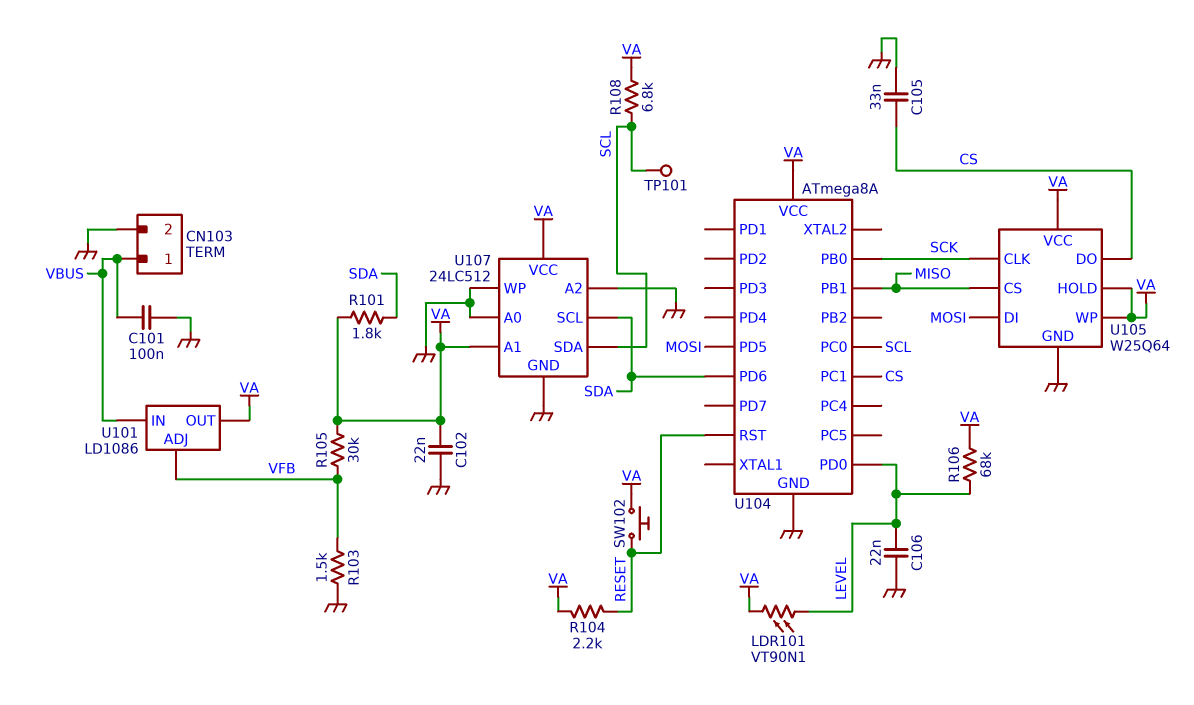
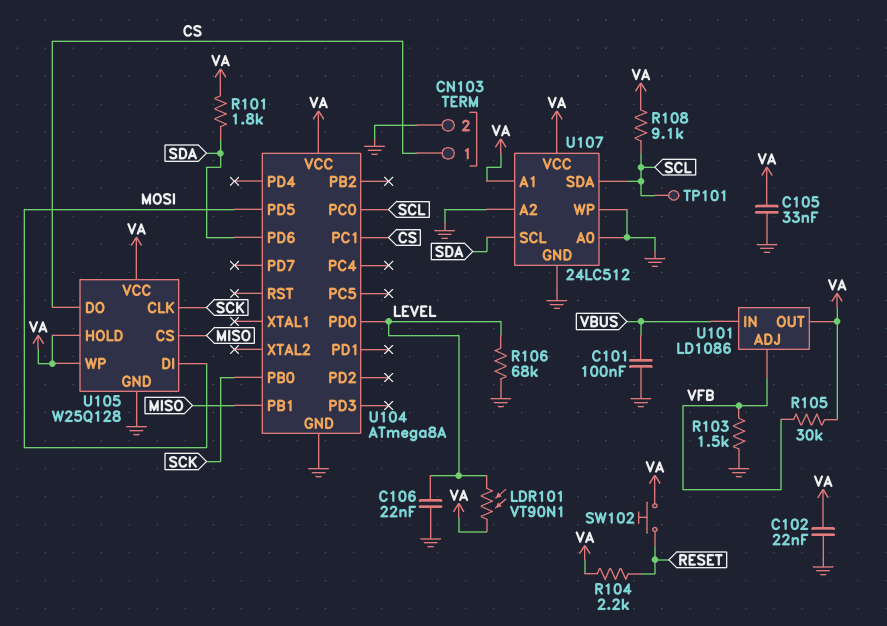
C105: 33nF (CS, GND) -> 33nF (GND, VA)
CN103 pin 1: VBUS -> CS
R106: 68k (LEVEL, VA) -> 68k (GND, LEVEL)
R108: 6.8k (SCL, VA) -> 9.1k (SCL, VA)
U104 pin RST: RESET -> none
U105: W25Q64 -> W25Q128

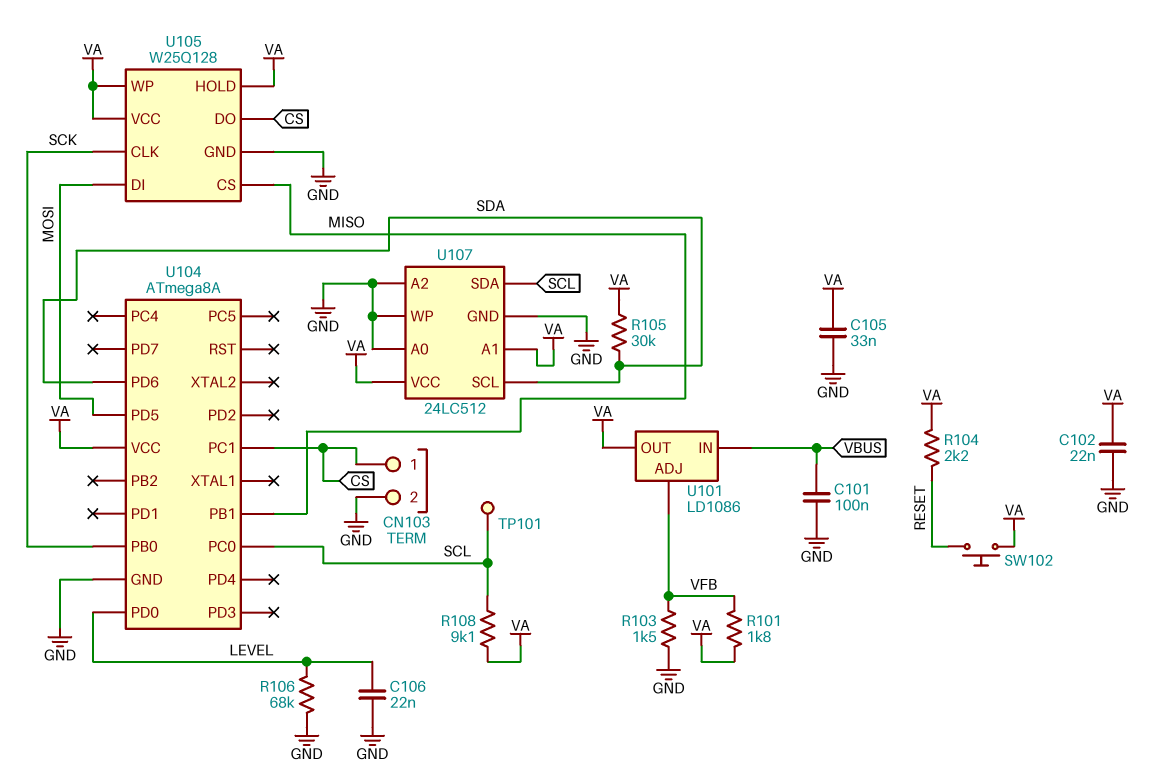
LDR101: VT90N1 (LEVEL, VA) -> none
R101: 1.8k (SDA, VA) -> 1.8k (VA, VFB)
R105: 30k (VA, VFB) -> 30k (SDA, VA)

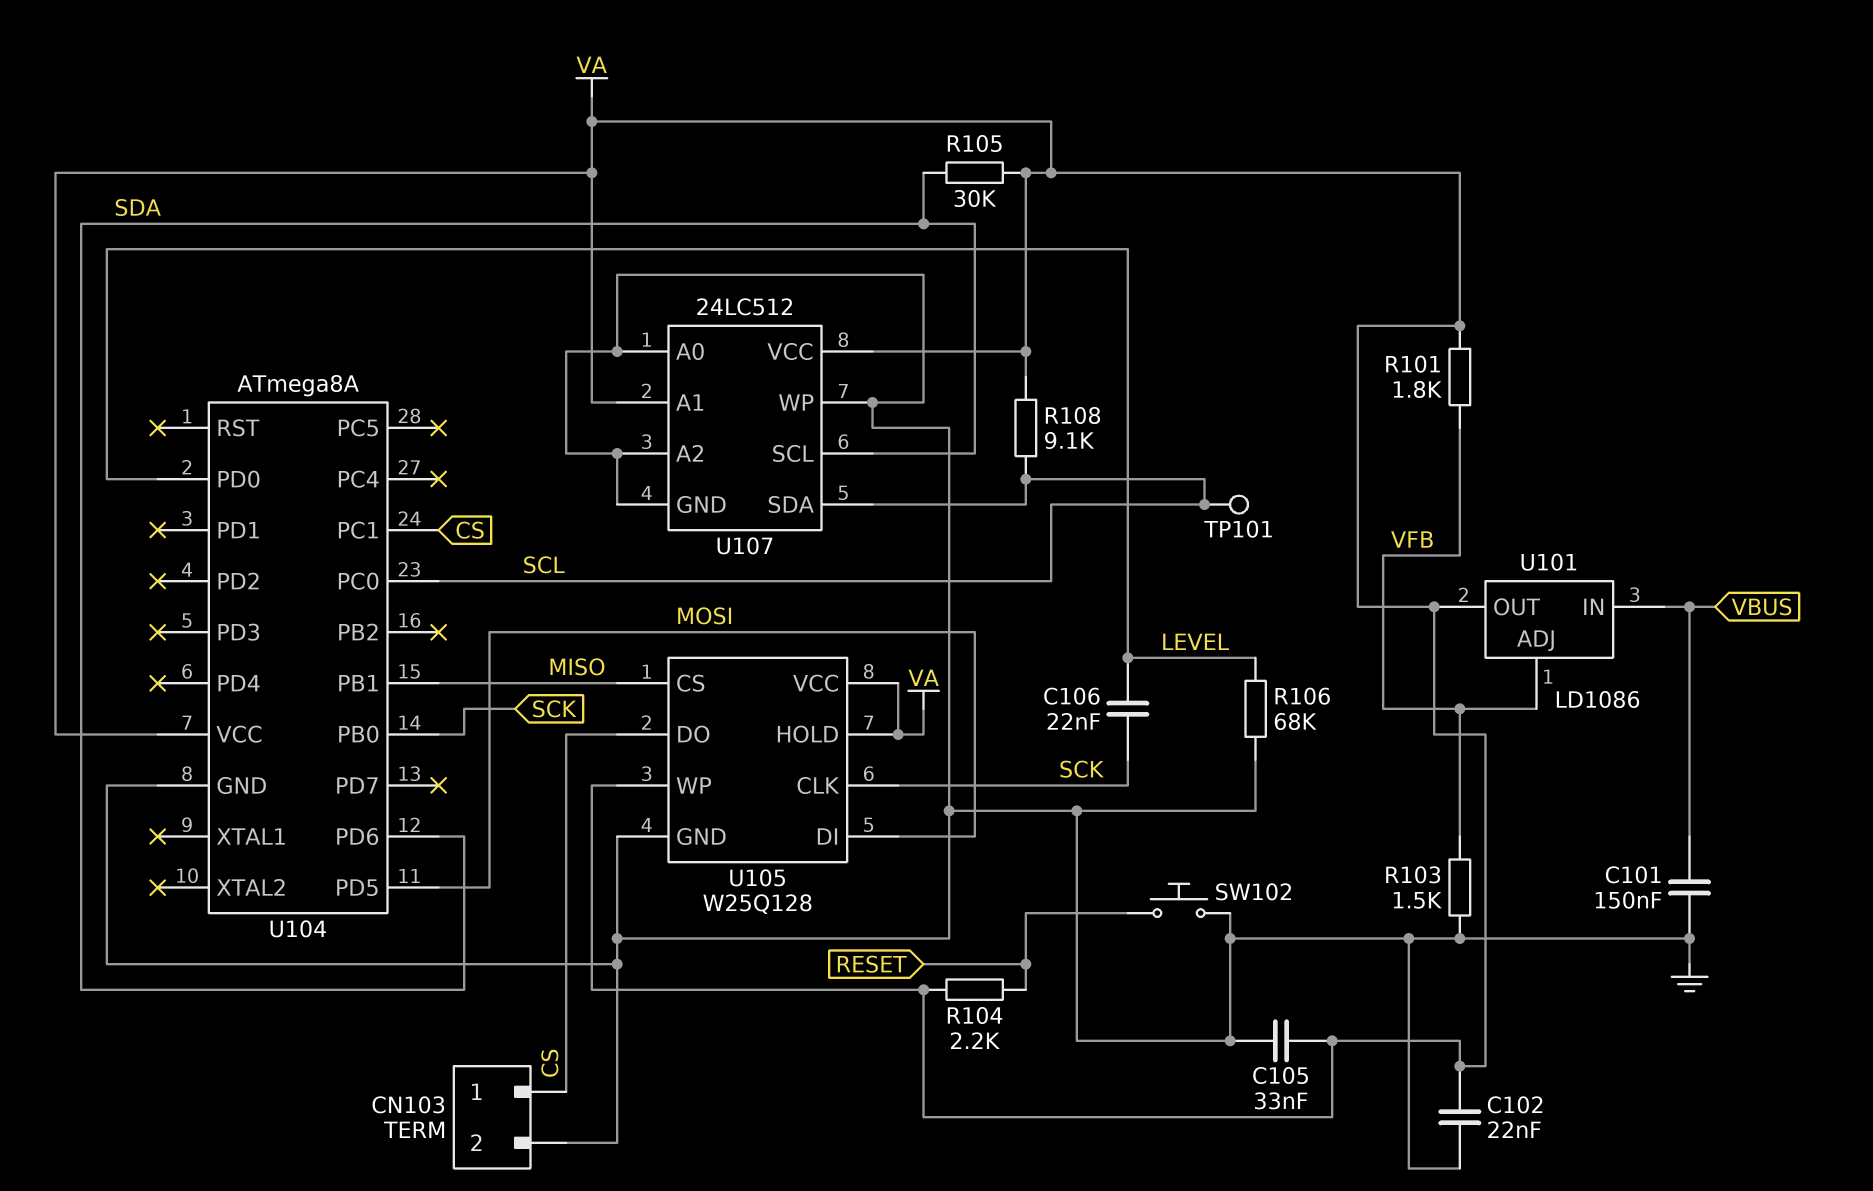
C101: 100nF (GND, VBUS) -> 150nF (GND, VBUS)
C106: 22nF (GND, LEVEL) -> 22nF (LEVEL, SCK)
SW102: button (RESET, VA) -> button (GND, RESET)

